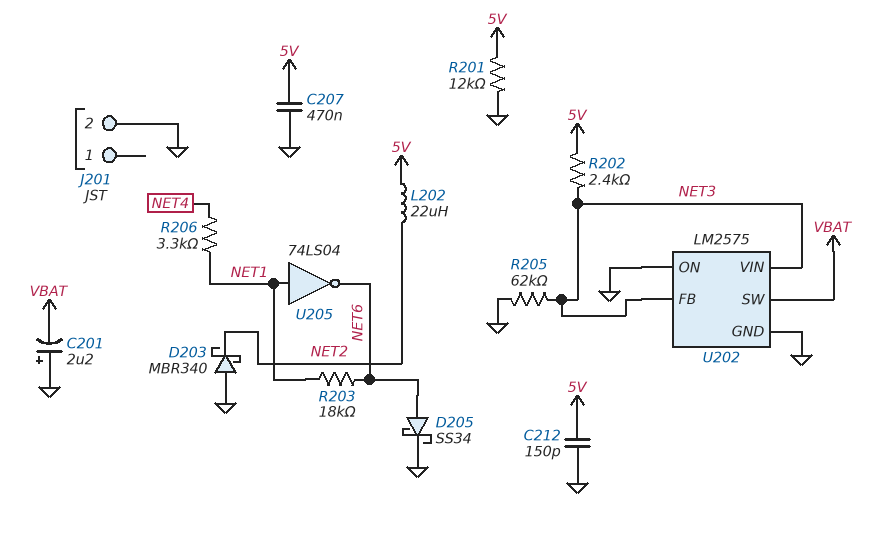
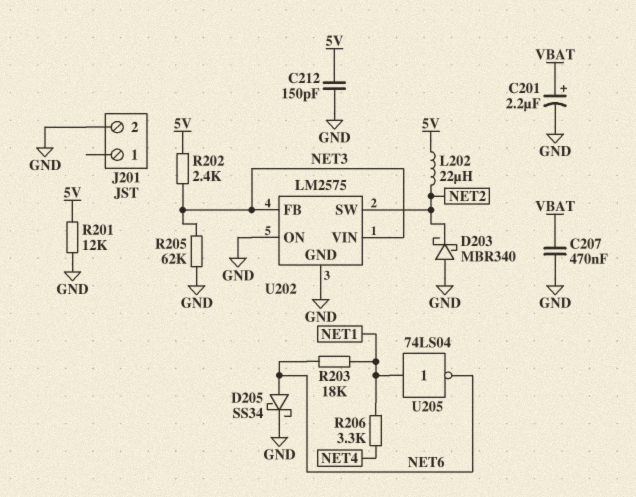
C201: 2.2uF (plus GND, minus VBAT) -> 2.2uF (plus VBAT, minus GND)
C207: 470nF (5V, GND) -> 470nF (GND, VBAT)
U202 pin SW: VBAT -> NET2

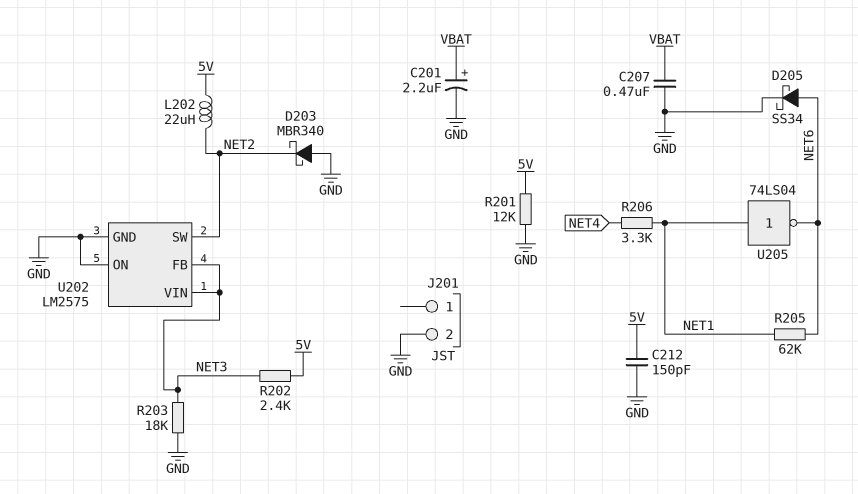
R203: 18k (NET1, NET6) -> 18k (GND, NET3)
R205: 62k (GND, NET3) -> 62k (NET1, NET6)

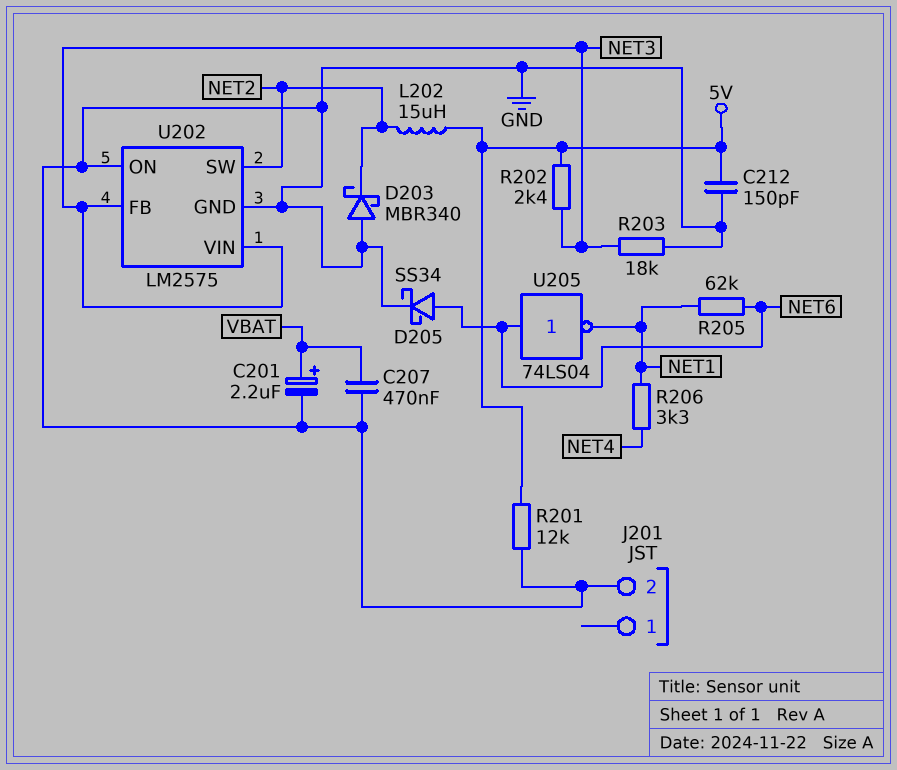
L202: 22uH (5V, NET2) -> 15uH (5V, NET2)
U205: NOT 74LS04 (in NET1, out NET6) -> NOT 74LS04 (in NET6, out NET1)

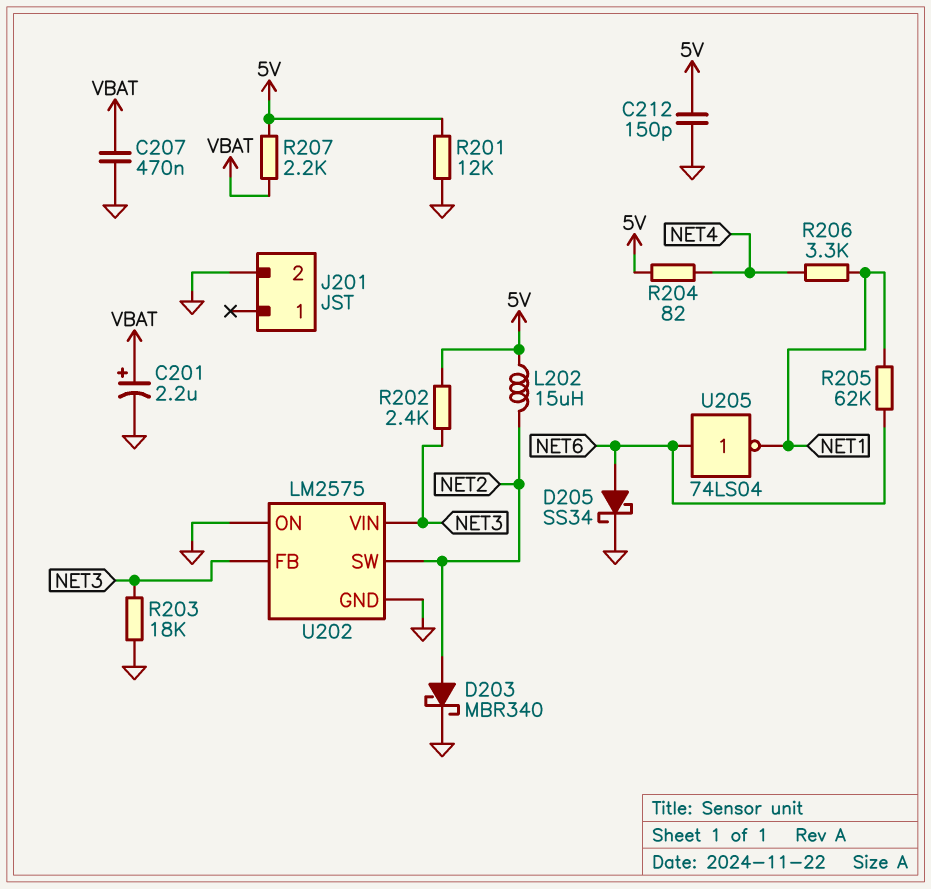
D203: schottky MBR340 (A GND, K NET2) -> schottky MBR340 (A NET2, K GND)
R204: none -> 82 (5V, NET4)
R207: none -> 2.2k (5V, VBAT)

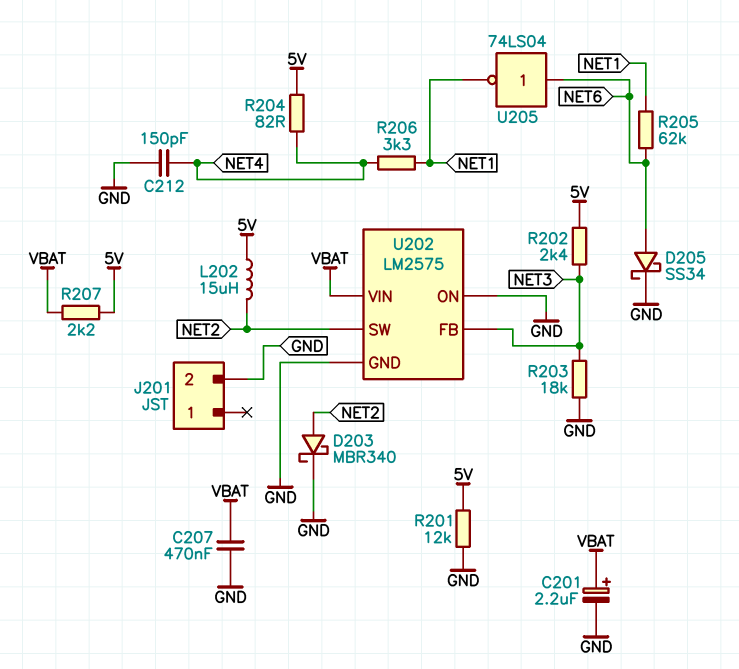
C212: 150pF (5V, GND) -> 150pF (GND, NET4)
U202 pin VIN: NET3 -> VBAT

